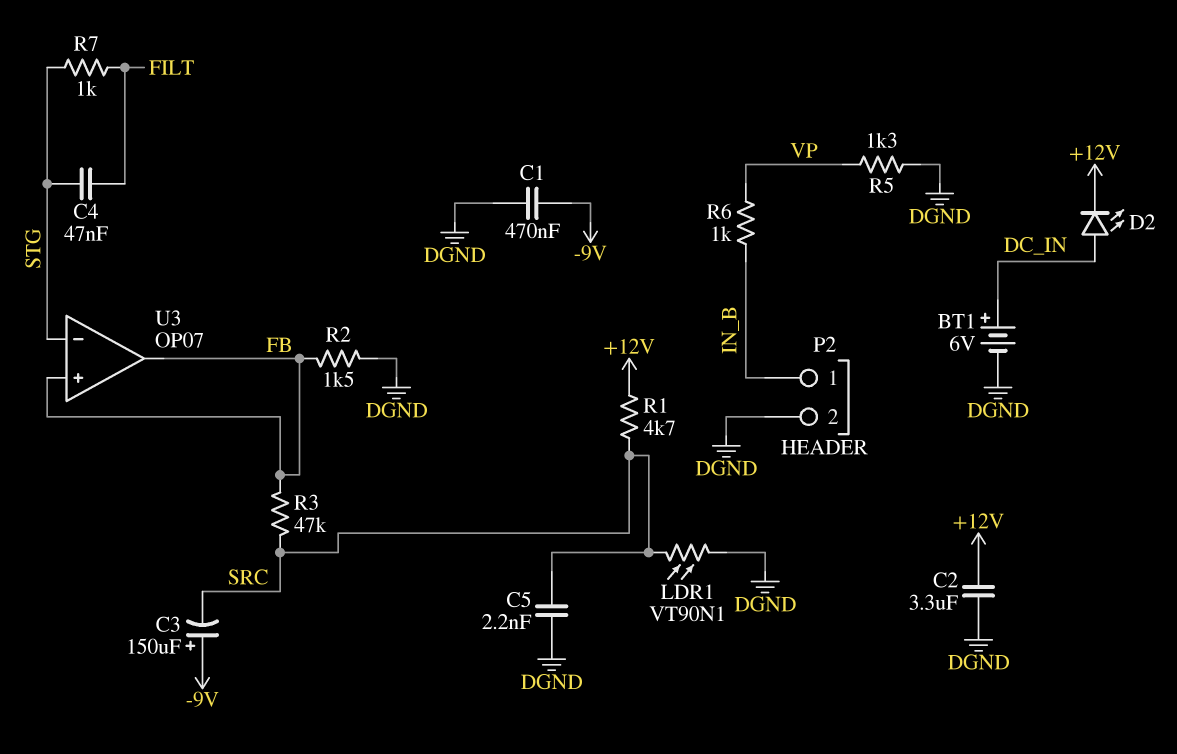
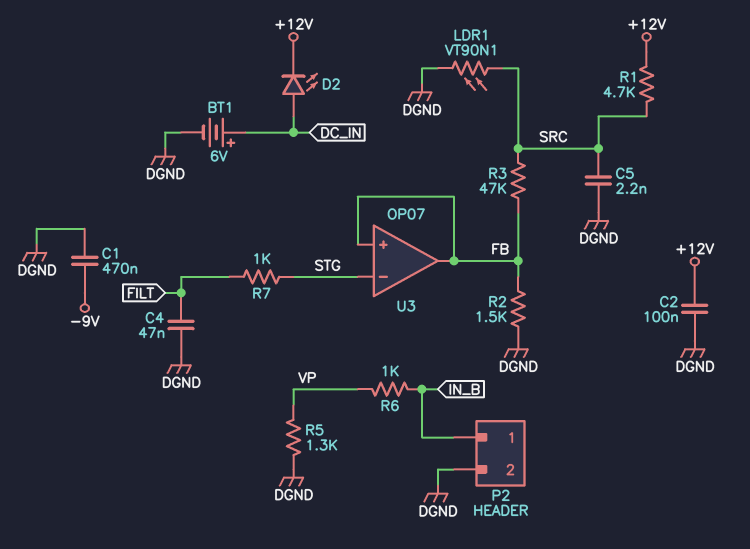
C2: 3.3uF (+12V, DGND) -> 100nF (+12V, DGND)
C3: 150uF (plus -9V, minus SRC) -> none
C4: 47nF (FILT, STG) -> 47nF (DGND, FILT)

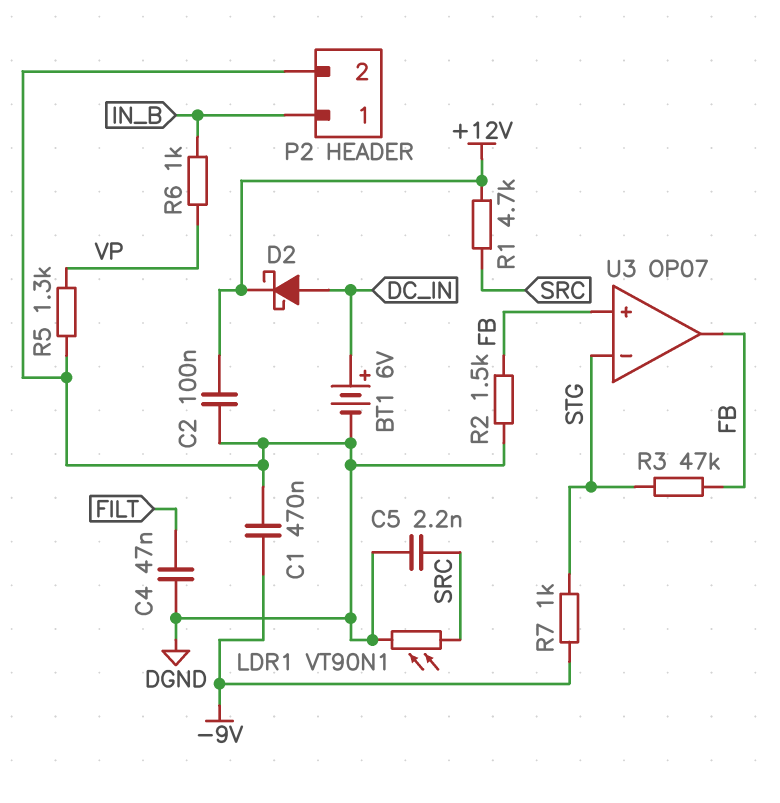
D2: LED (A DC_IN, K +12V) -> schottky (A DC_IN, K +12V)
R3: 47k (FB, SRC) -> 47k (FB, STG)
R7: 1k (FILT, STG) -> 1k (-9V, STG)

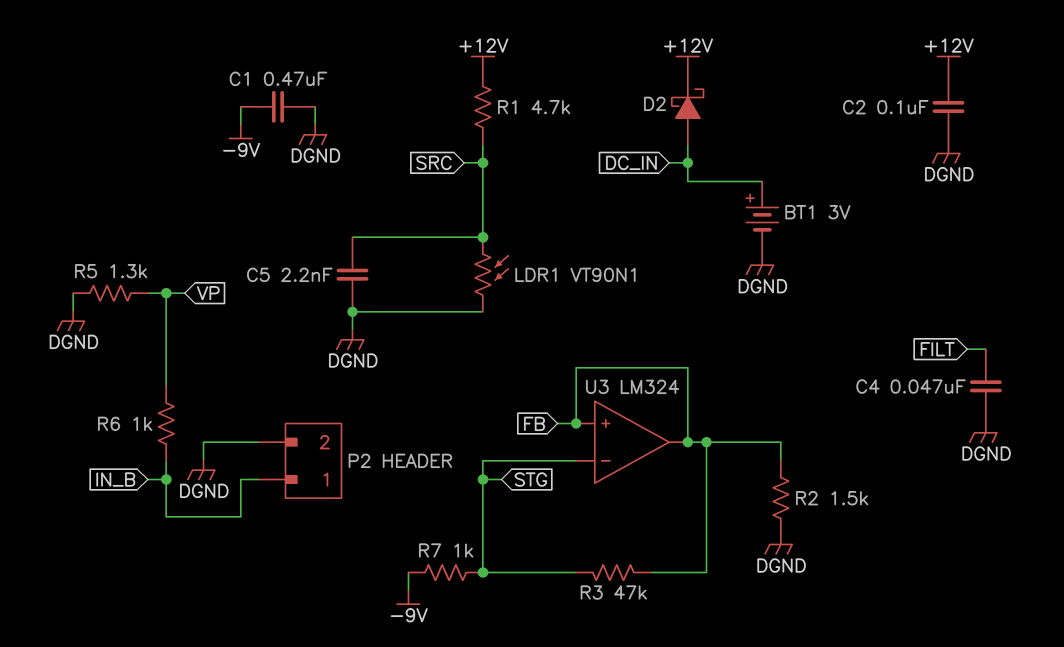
BT1: 6V (plus DC_IN, minus DGND) -> 3V (plus DC_IN, minus DGND)
U3: OP07 -> LM324

